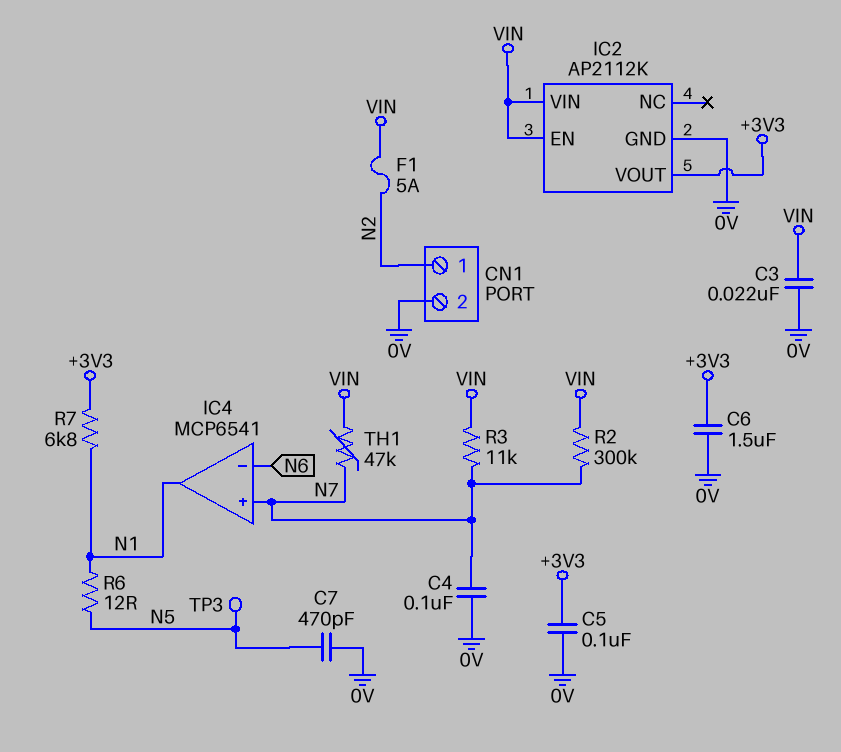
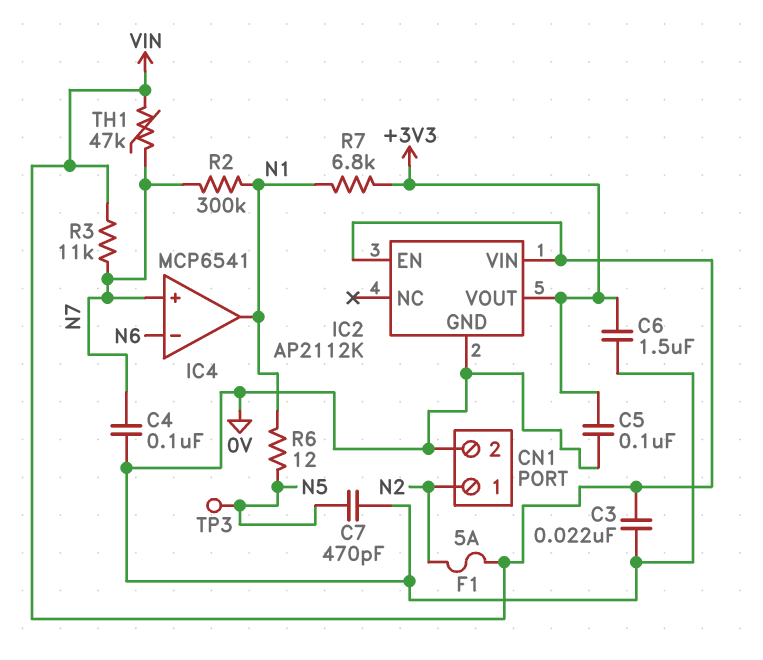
R2: 300k (N7, VIN) -> 300k (N1, N7)

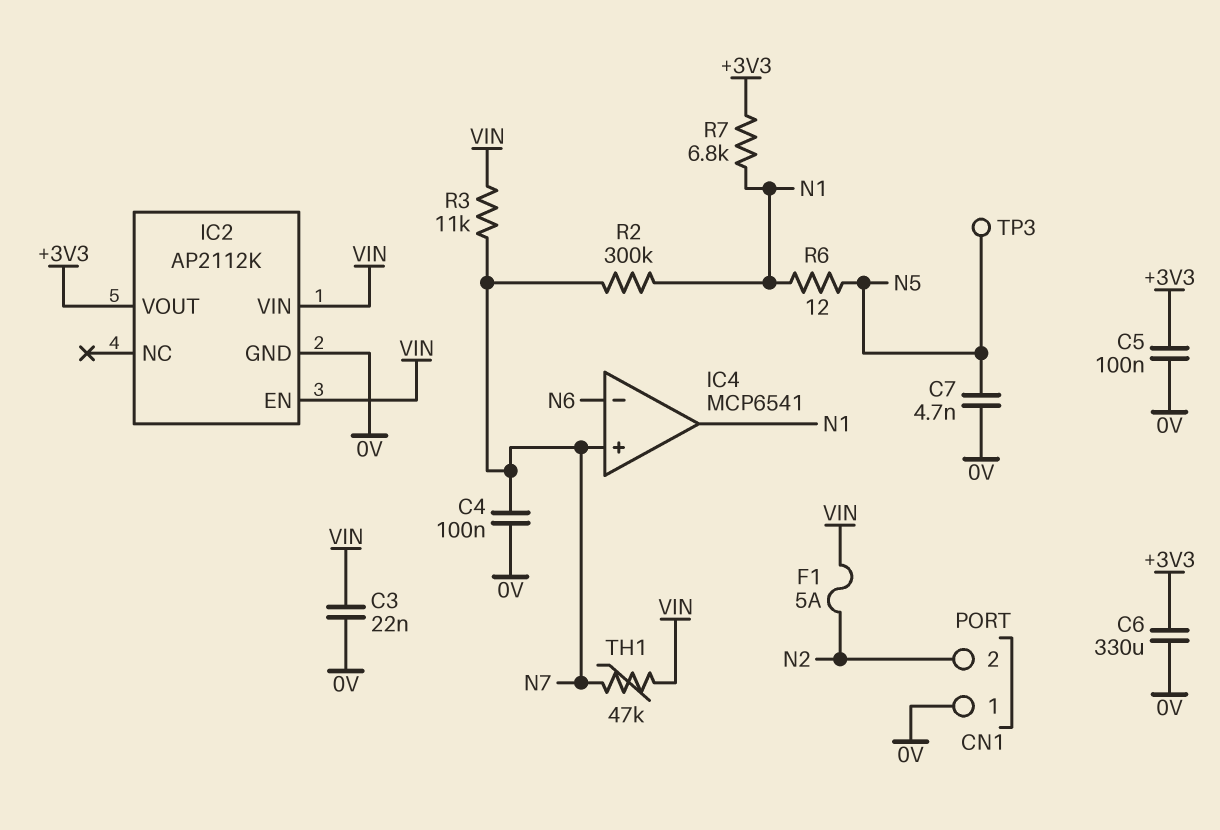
C6: 1.5uF (+3V3, 0V) -> 330uF (+3V3, 0V)
C7: 470pF (0V, N5) -> 4.7nF (0V, N5)
CN1 pin 1: N2 -> 0V
CN1 pin 2: 0V -> N2

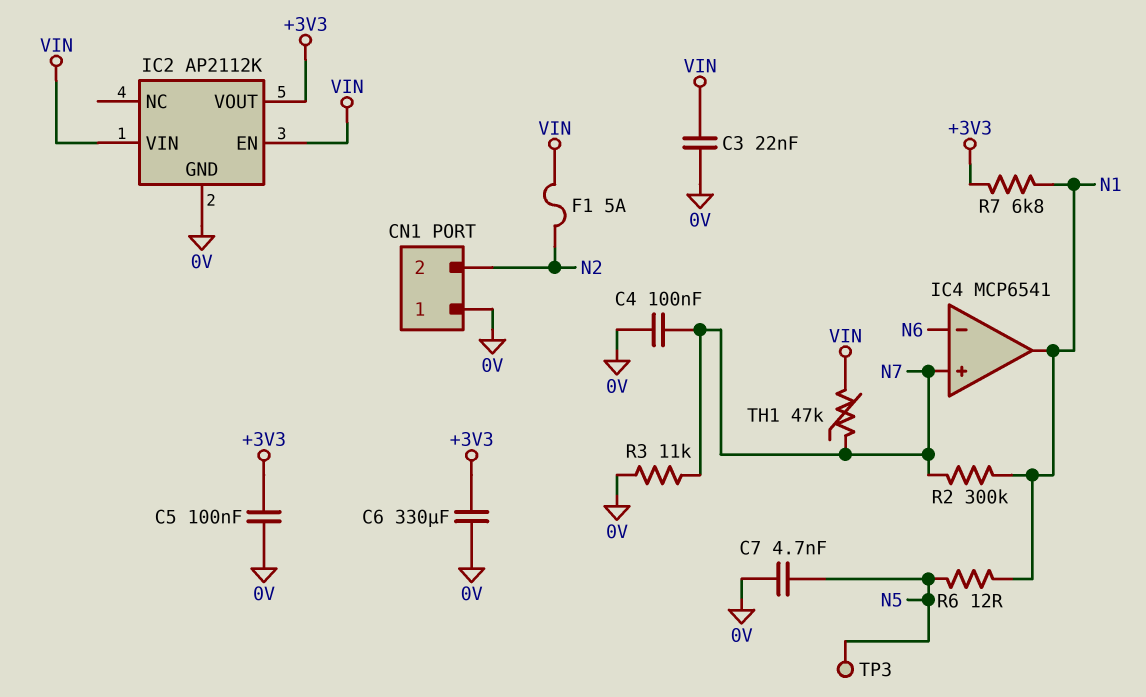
R3: 11k (N7, VIN) -> 11k (0V, N7)

